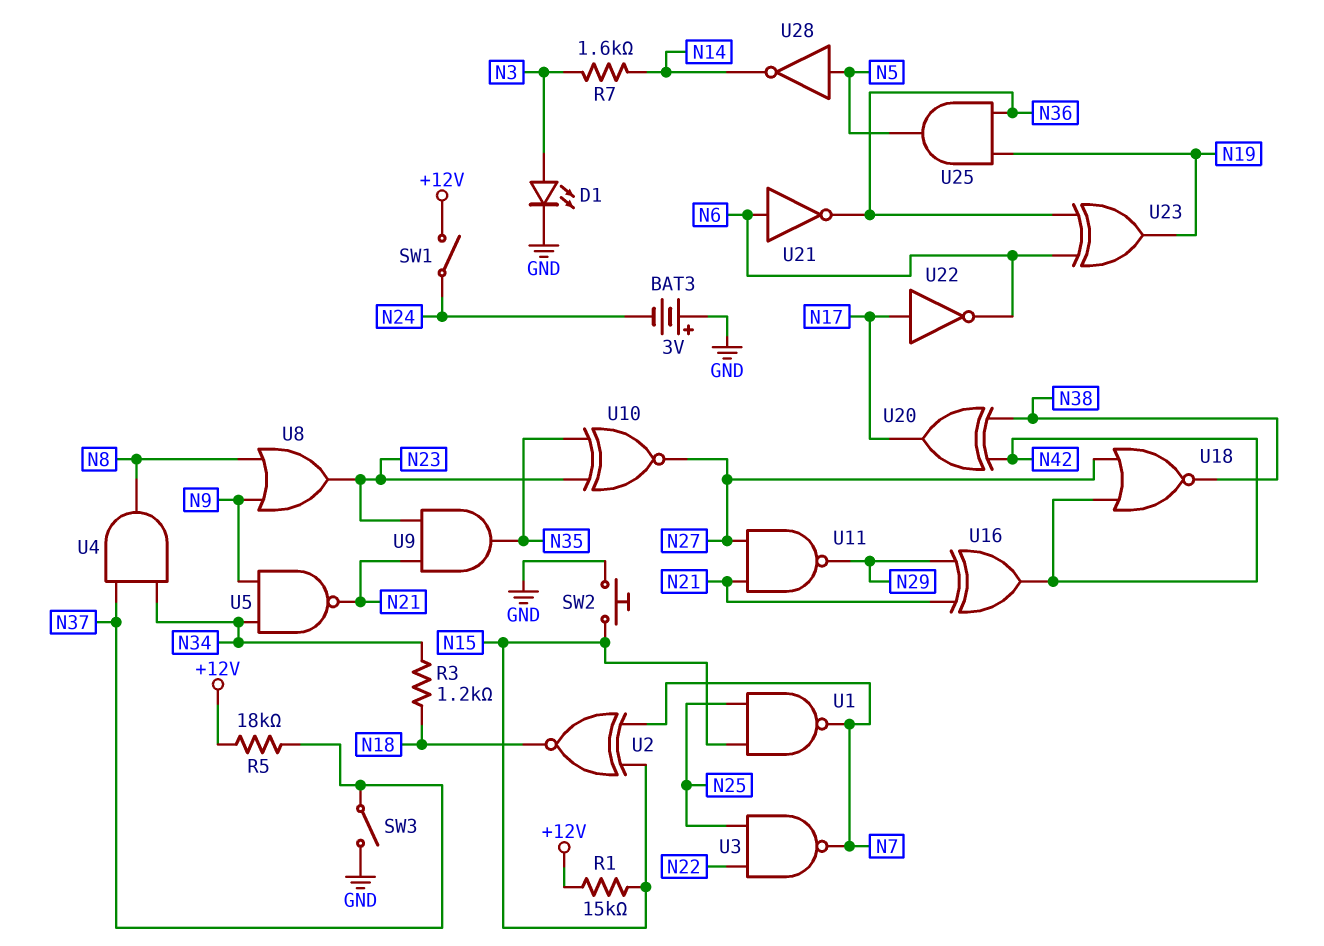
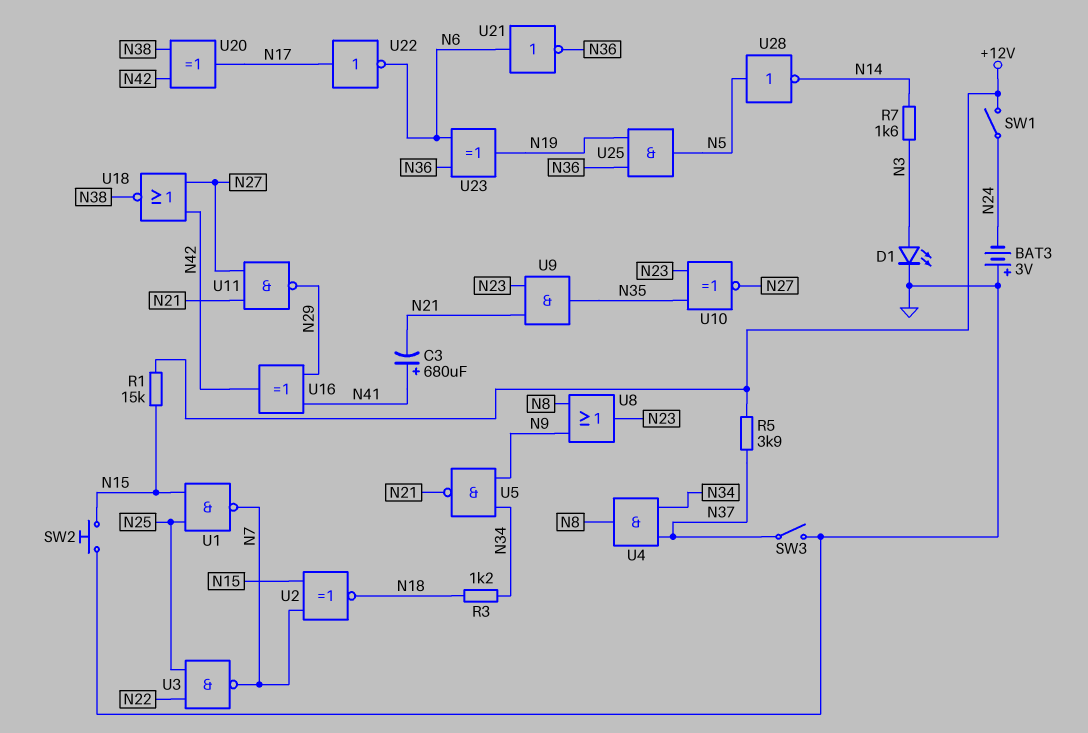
C3: none -> 680uF (plus N41, minus N21)
R5: 18k (+12V, N37) -> 3.9k (+12V, N37)
U16: XOR (in N21, in N29, out N42) -> XOR (in N29, in N41, out N42)

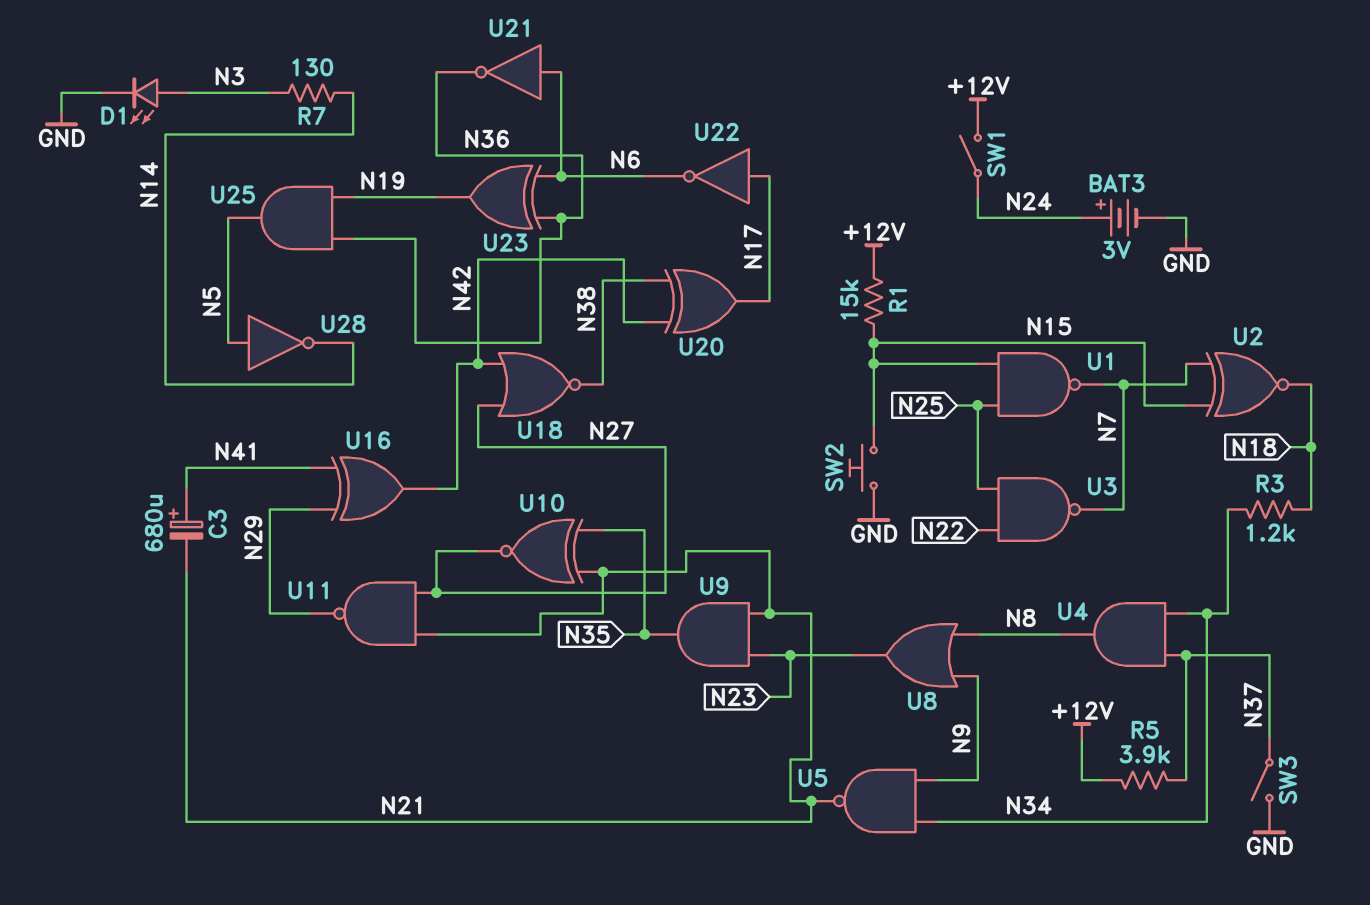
BAT3: 3V (plus GND, minus N24) -> 3V (plus N24, minus GND)
R7: 1.6k (N3, N14) -> 130 (N3, N14)
U10: XNOR (in N23, in N35, out N27) -> XNOR (in N21, in N35, out N27)

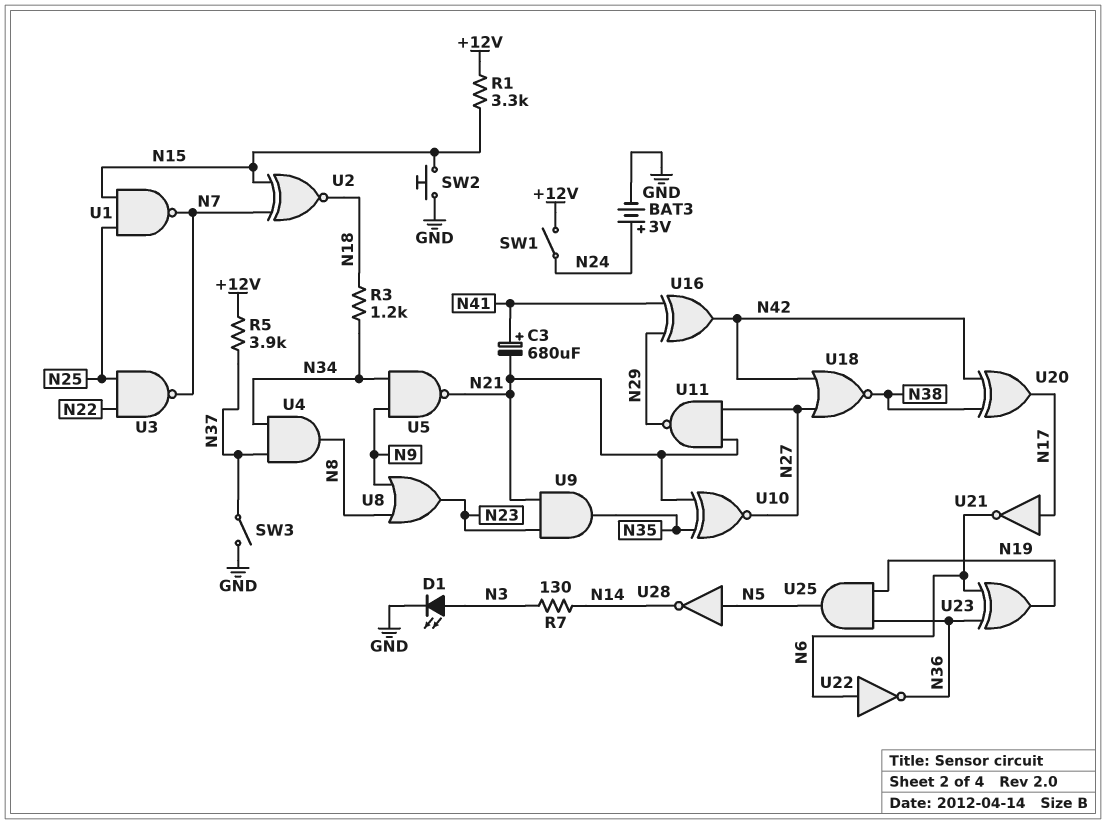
R1: 15k (+12V, N15) -> 3.3k (+12V, N15)
U21: NOT (in N6, out N36) -> NOT (in N17, out N6)
U22: NOT (in N17, out N6) -> NOT (in N6, out N36)

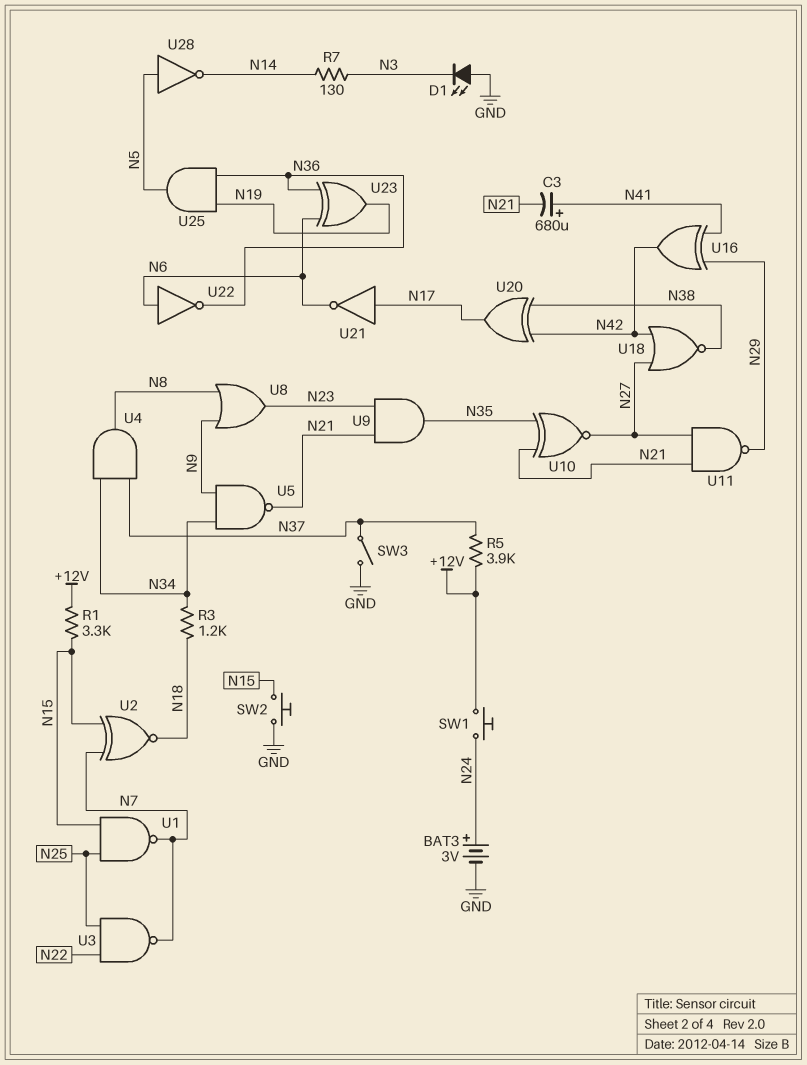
D1: LED (A N3, K GND) -> LED (A GND, K N3)
SW1: switch (+12V, N24) -> button (+12V, N24)

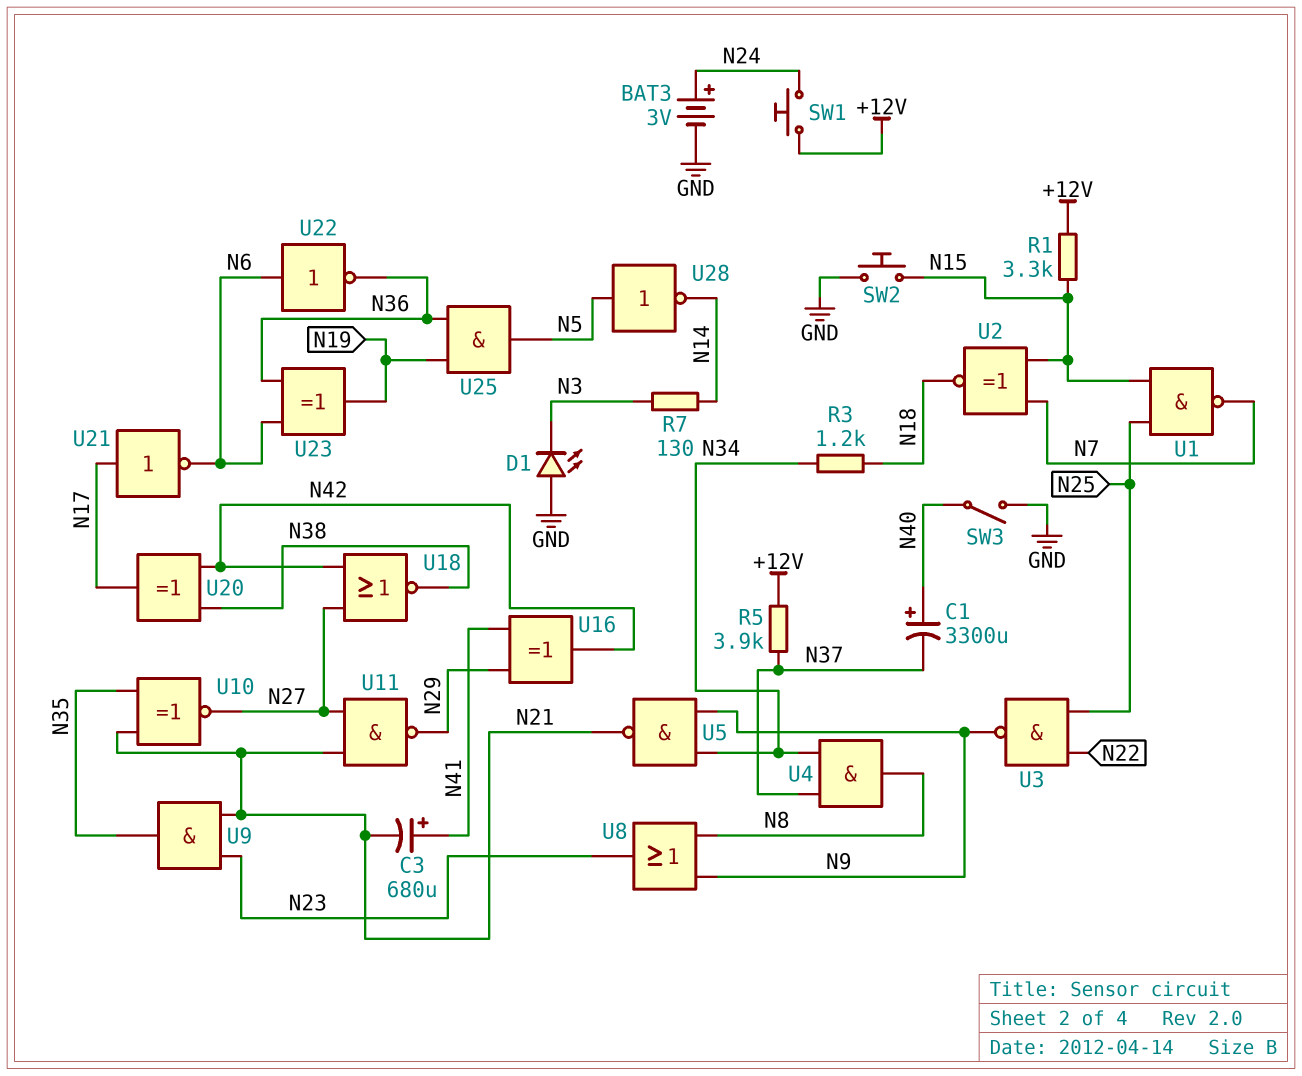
C1: none -> 3300uF (plus N40, minus N37)
SW3: switch (GND, N37) -> switch (GND, N40)
U3: NAND (in N22, in N25, out N7) -> NAND (in N22, in N25, out N9)

